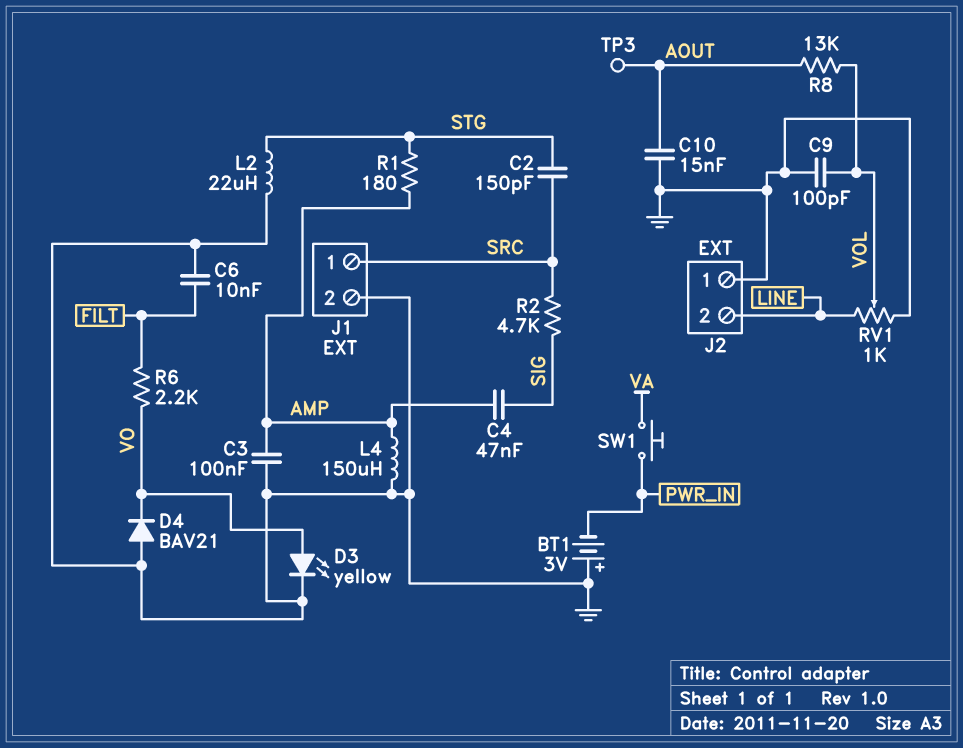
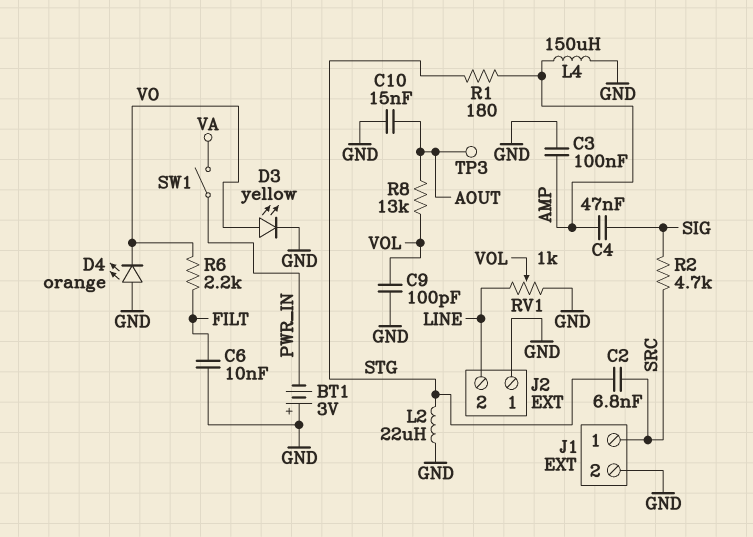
C2: 150pF (SRC, STG) -> 6.8nF (SRC, STG)
D4: diode BAV21 (A GND, K VO) -> LED orange (A GND, K VO)
SW1: button (PWR_IN, VA) -> switch (PWR_IN, VA)

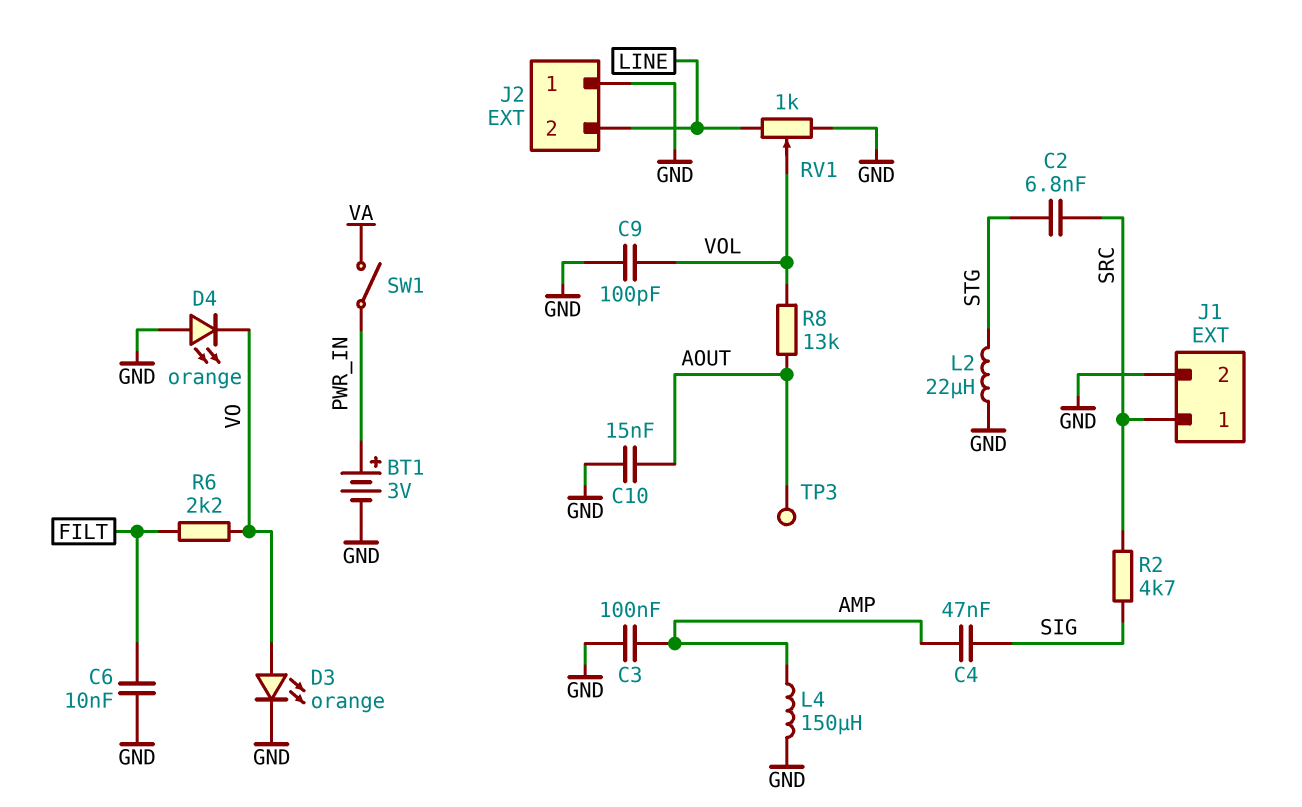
BT1: 3V (plus GND, minus PWR_IN) -> 3V (plus PWR_IN, minus GND)
D3: LED yellow (A VO, K GND) -> LED orange (A VO, K GND)
R1: 180 (AMP, STG) -> none

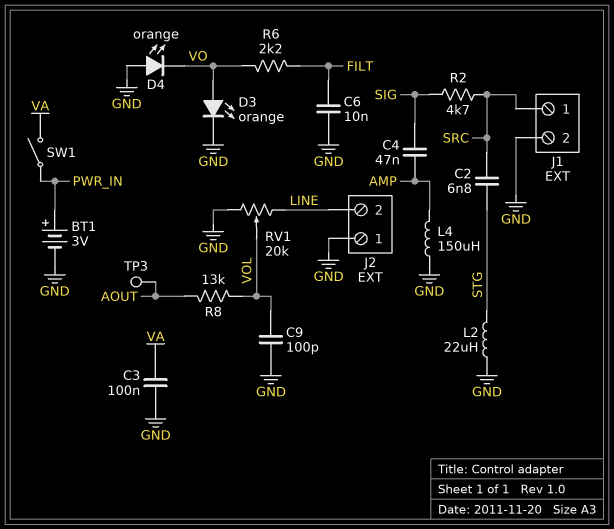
C3: 100nF (AMP, GND) -> 100nF (GND, VA)
C10: 15nF (AOUT, GND) -> none
RV1: 1k (GND, LINE, wiper VOL) -> 20k (GND, LINE, wiper VOL)

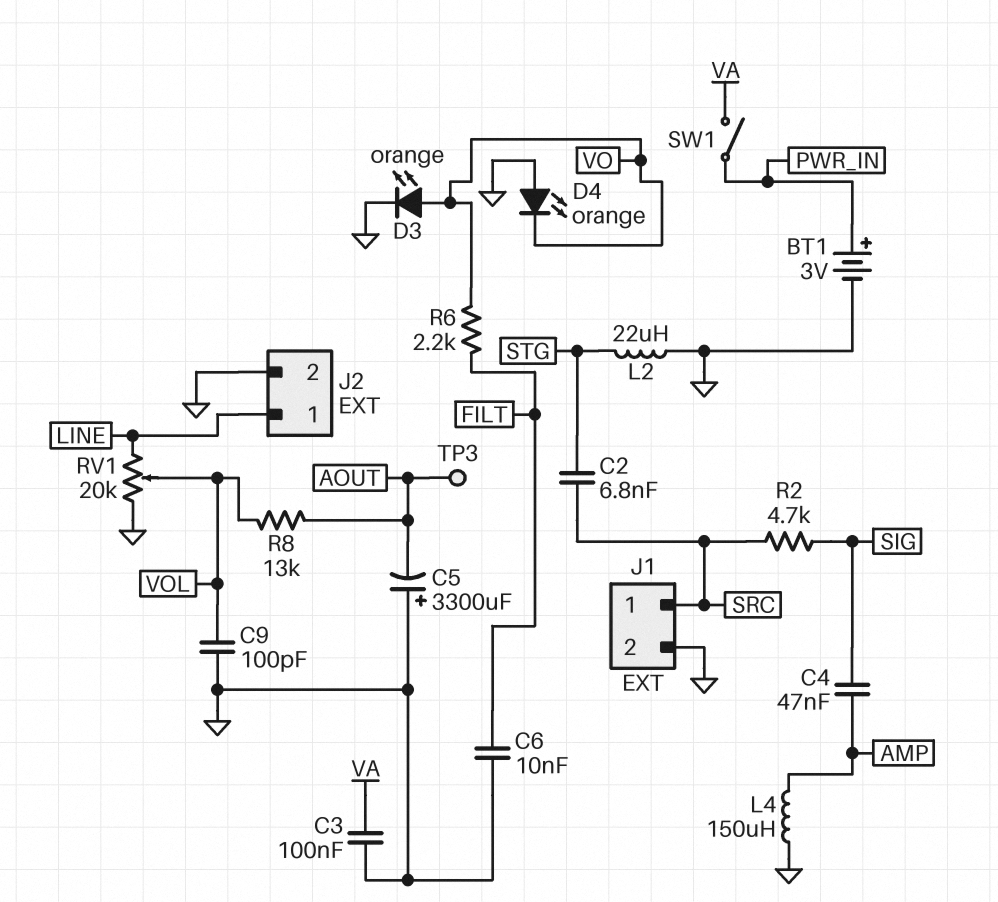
C5: none -> 3300uF (plus GND, minus AOUT)
J2 pin 1: GND -> LINE
J2 pin 2: LINE -> GND

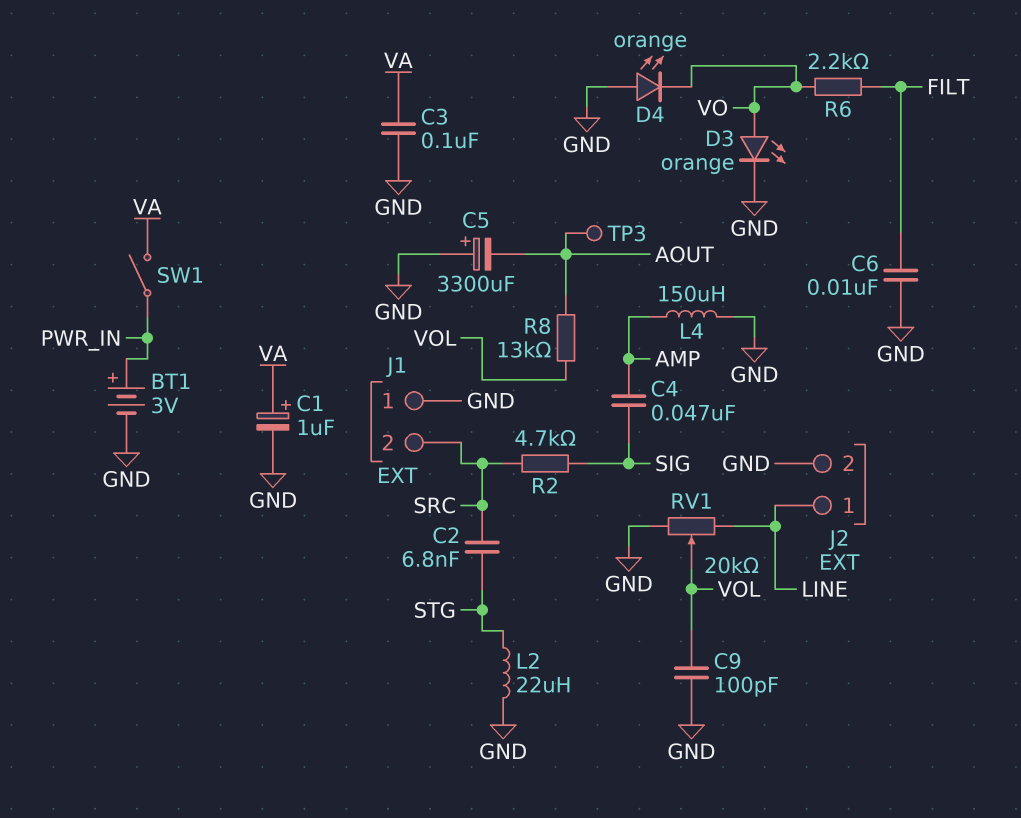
C1: none -> 1uF (plus VA, minus GND)
J1 pin 1: SRC -> GND
J1 pin 2: GND -> SRC

